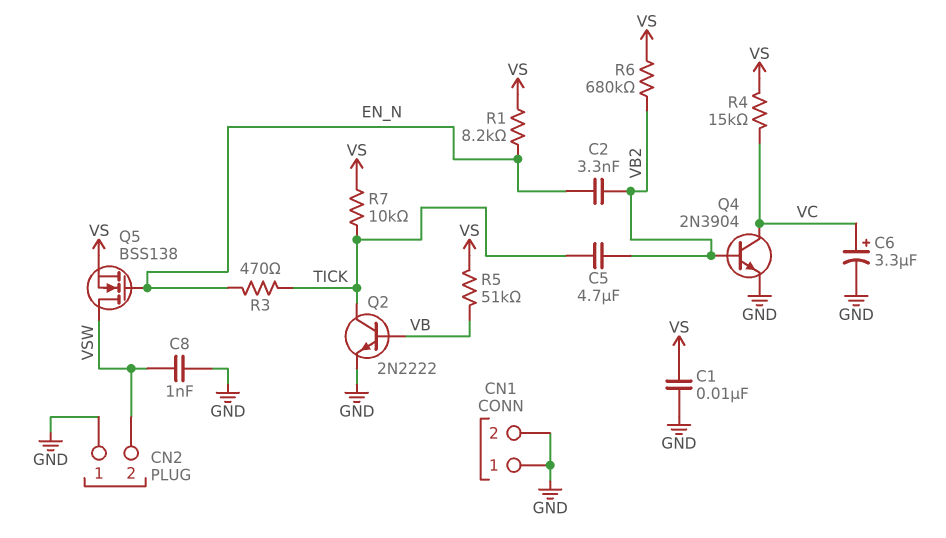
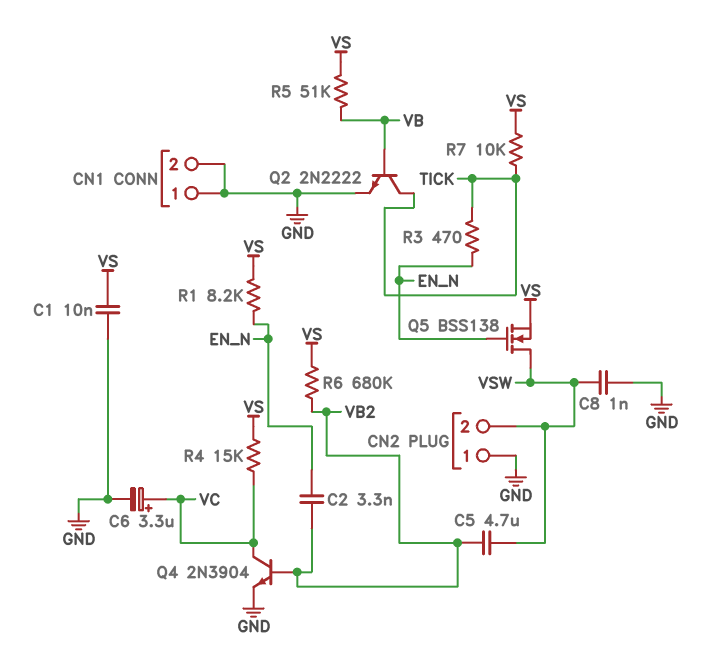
C5: 4.7uF (TICK, VB2) -> 4.7uF (VB2, VSW)

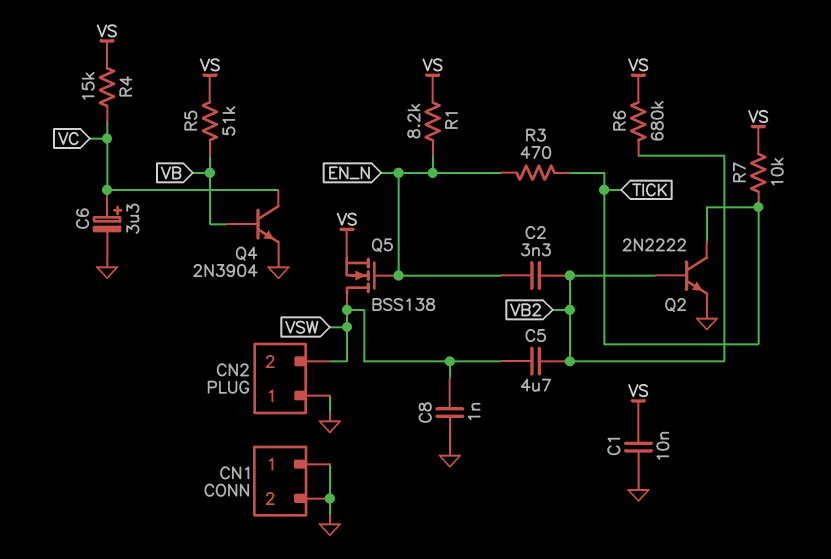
Q2: NPN 2N2222 (B VB, C TICK, E GND) -> NPN 2N2222 (B VB2, C TICK, E GND)
Q4: NPN 2N3904 (B VB2, C VC, E GND) -> NPN 2N3904 (B VB, C VC, E GND)

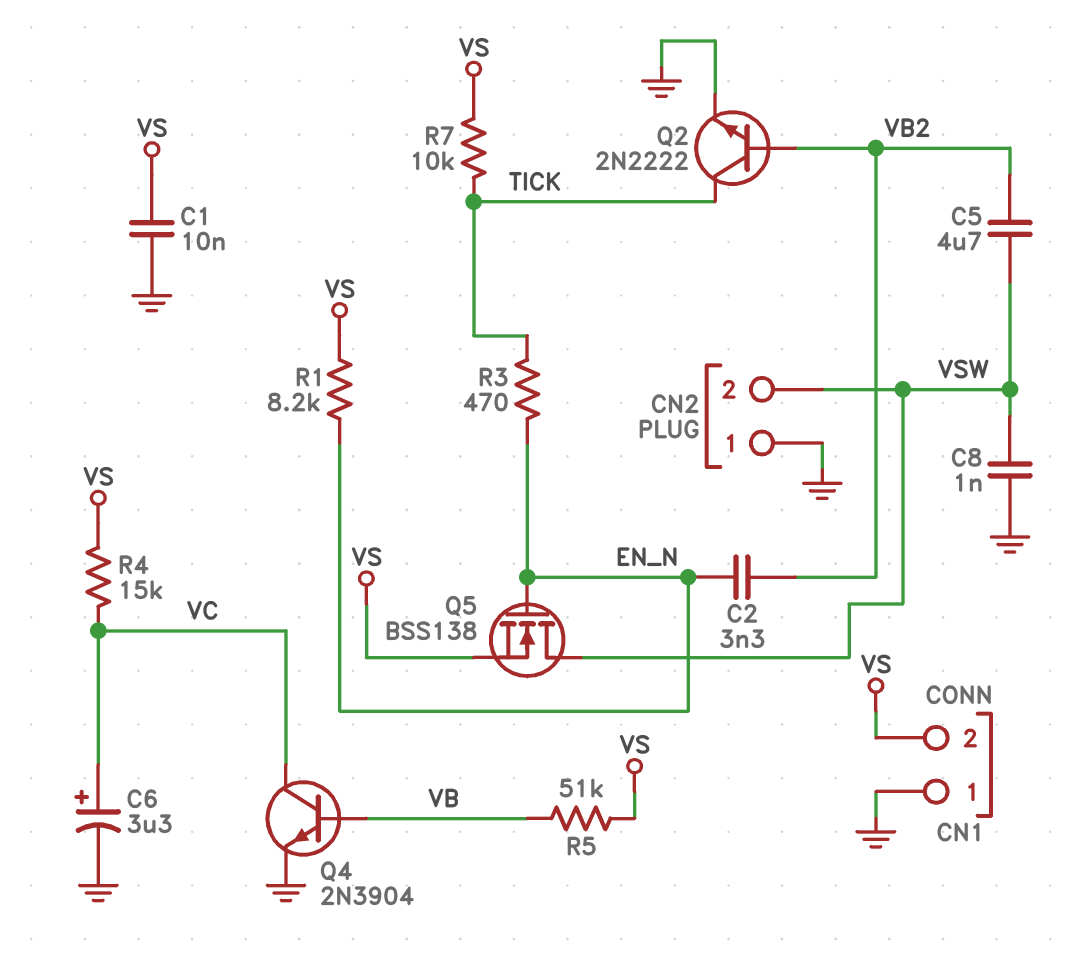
CN1 pin 2: GND -> VS
R6: 680k (VB2, VS) -> none

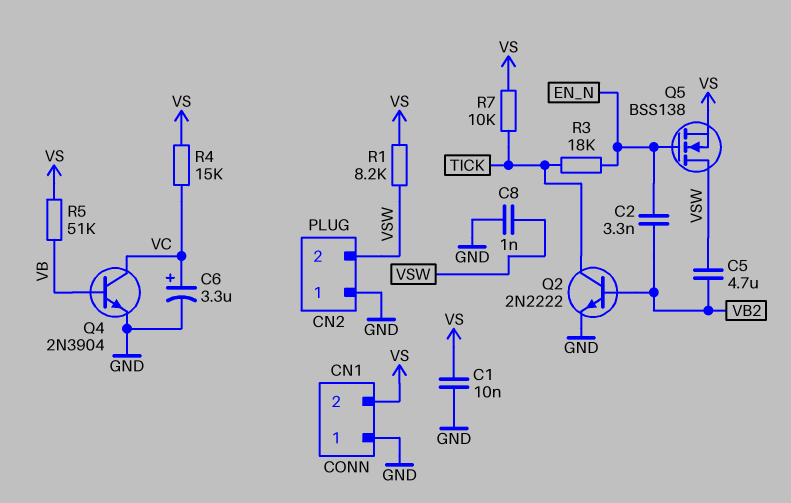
R1: 8.2k (EN_N, VS) -> 8.2k (VS, VSW)
R3: 470 (EN_N, TICK) -> 18k (EN_N, TICK)

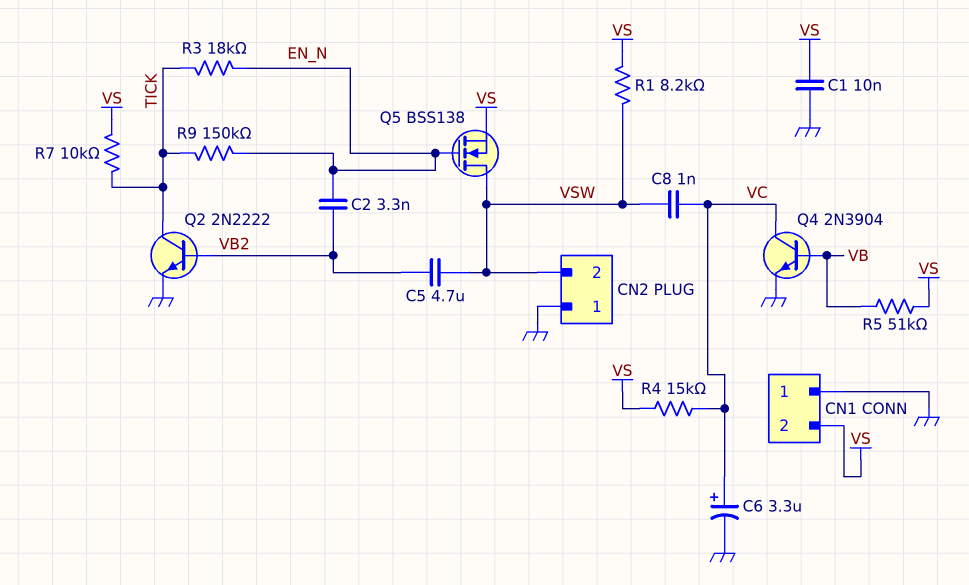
C8: 1nF (GND, VSW) -> 1nF (VC, VSW)
R9: none -> 150k (EN_N, TICK)

